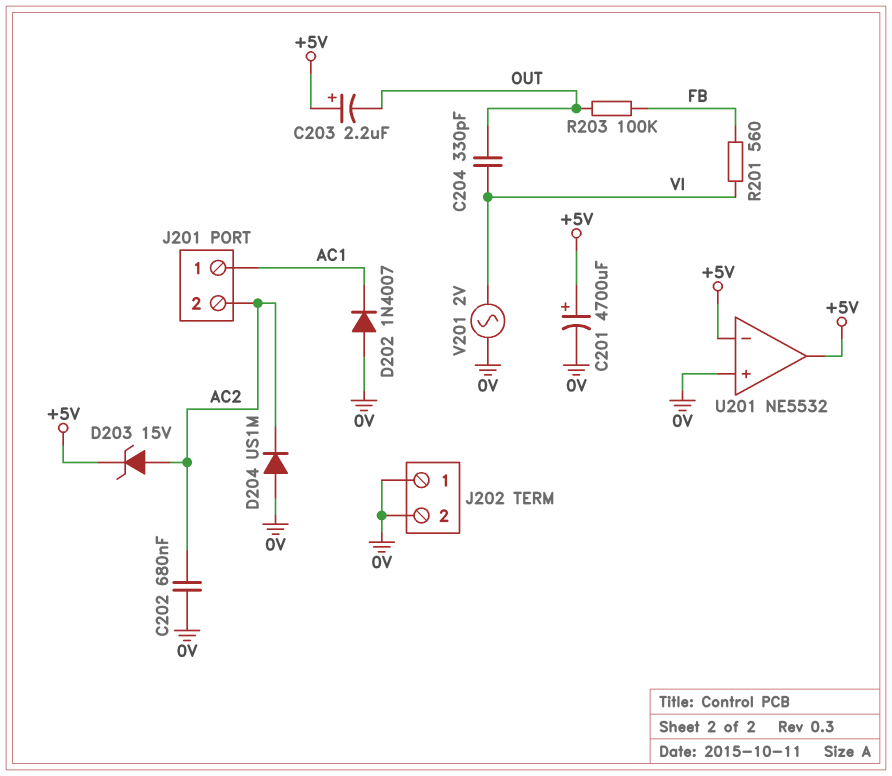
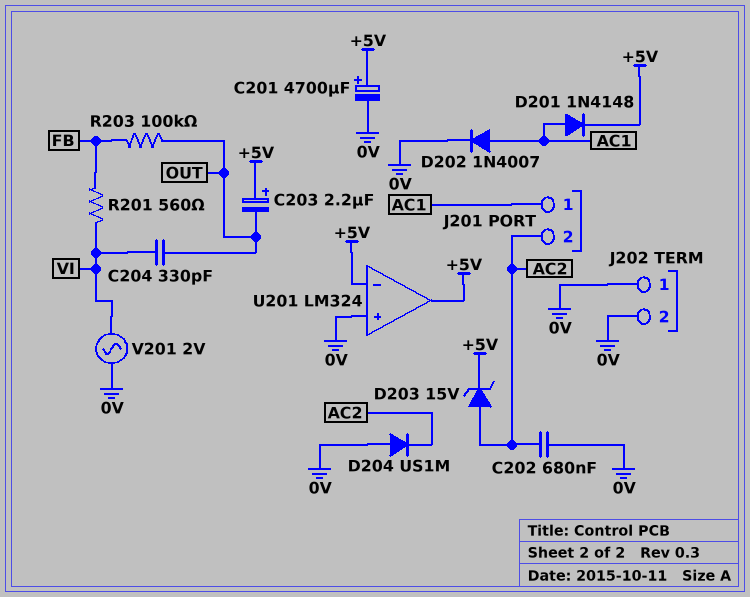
D201: none -> diode 1N4148 (A AC1, K +5V)
D202: diode 1N4007 (A 0V, K AC1) -> diode 1N4007 (A AC1, K 0V)
U201: NE5532 -> LM324

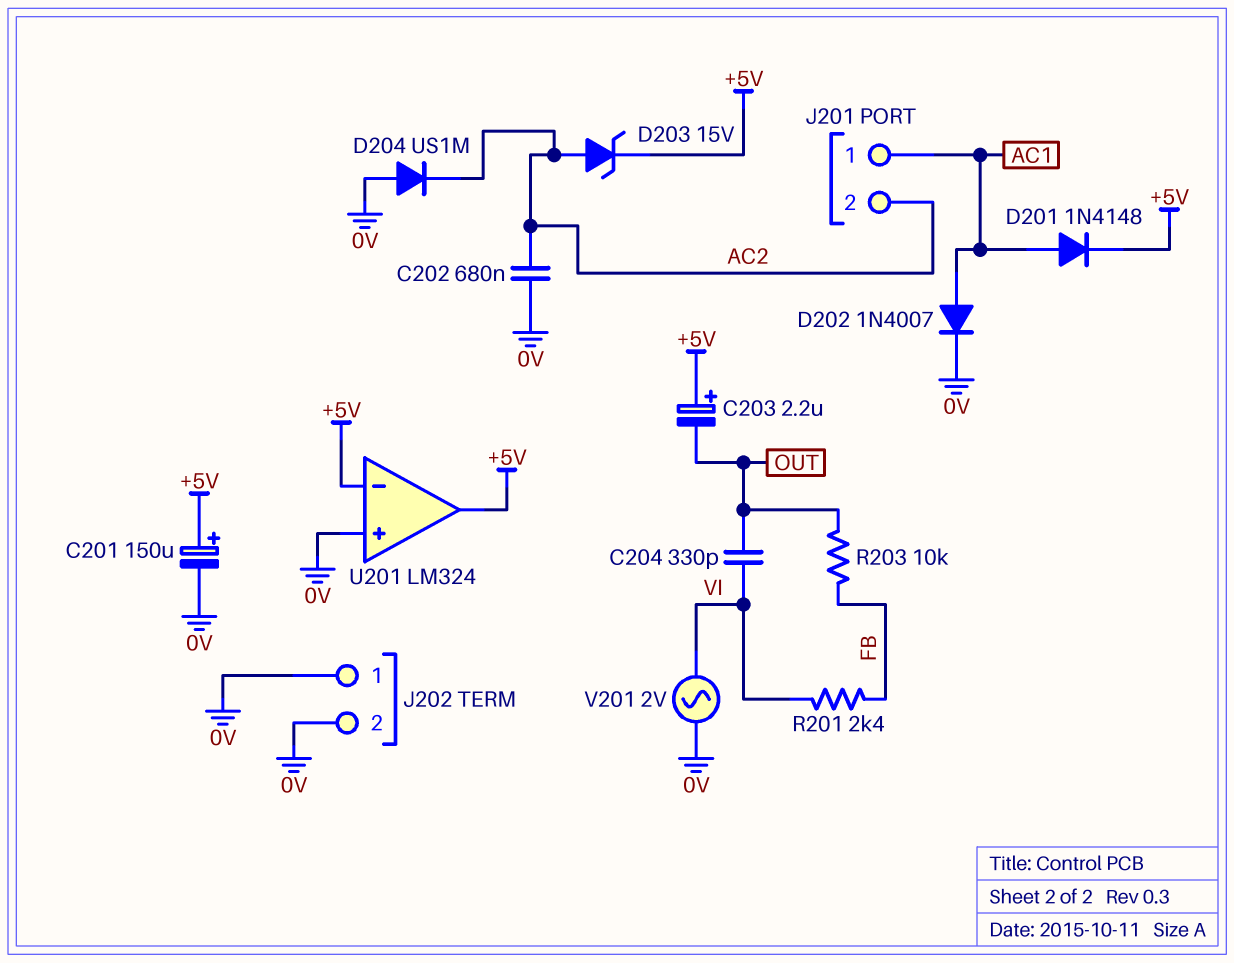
C201: 4700uF (plus +5V, minus 0V) -> 150uF (plus +5V, minus 0V)
R201: 560 (FB, VI) -> 2.4k (FB, VI)
R203: 100k (FB, OUT) -> 10k (FB, OUT)

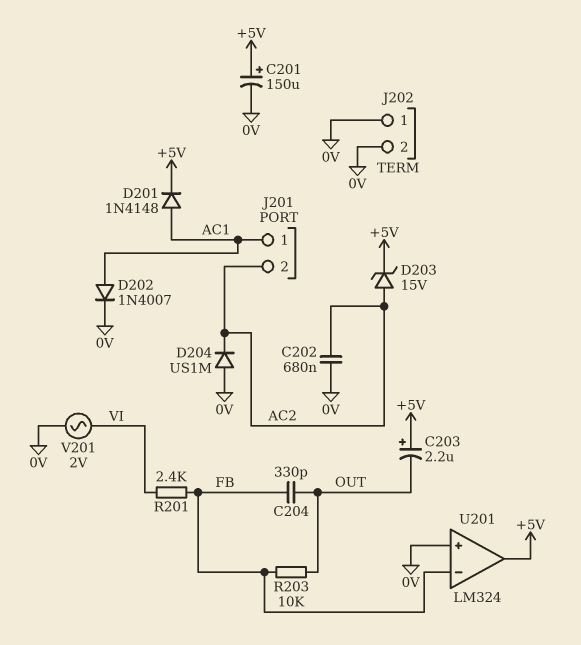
C204: 330pF (OUT, VI) -> 330pF (FB, OUT)
U201 pin in-: +5V -> FB

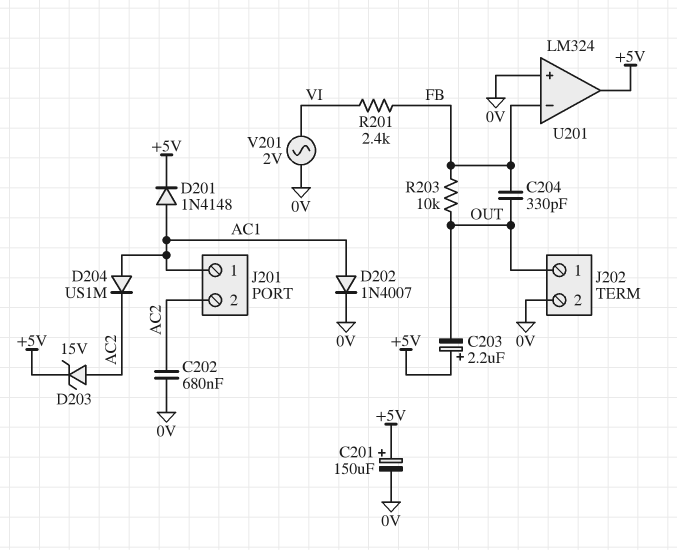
D204: diode US1M (A 0V, K AC2) -> diode US1M (A AC1, K AC2)
J202 pin 1: 0V -> OUT

